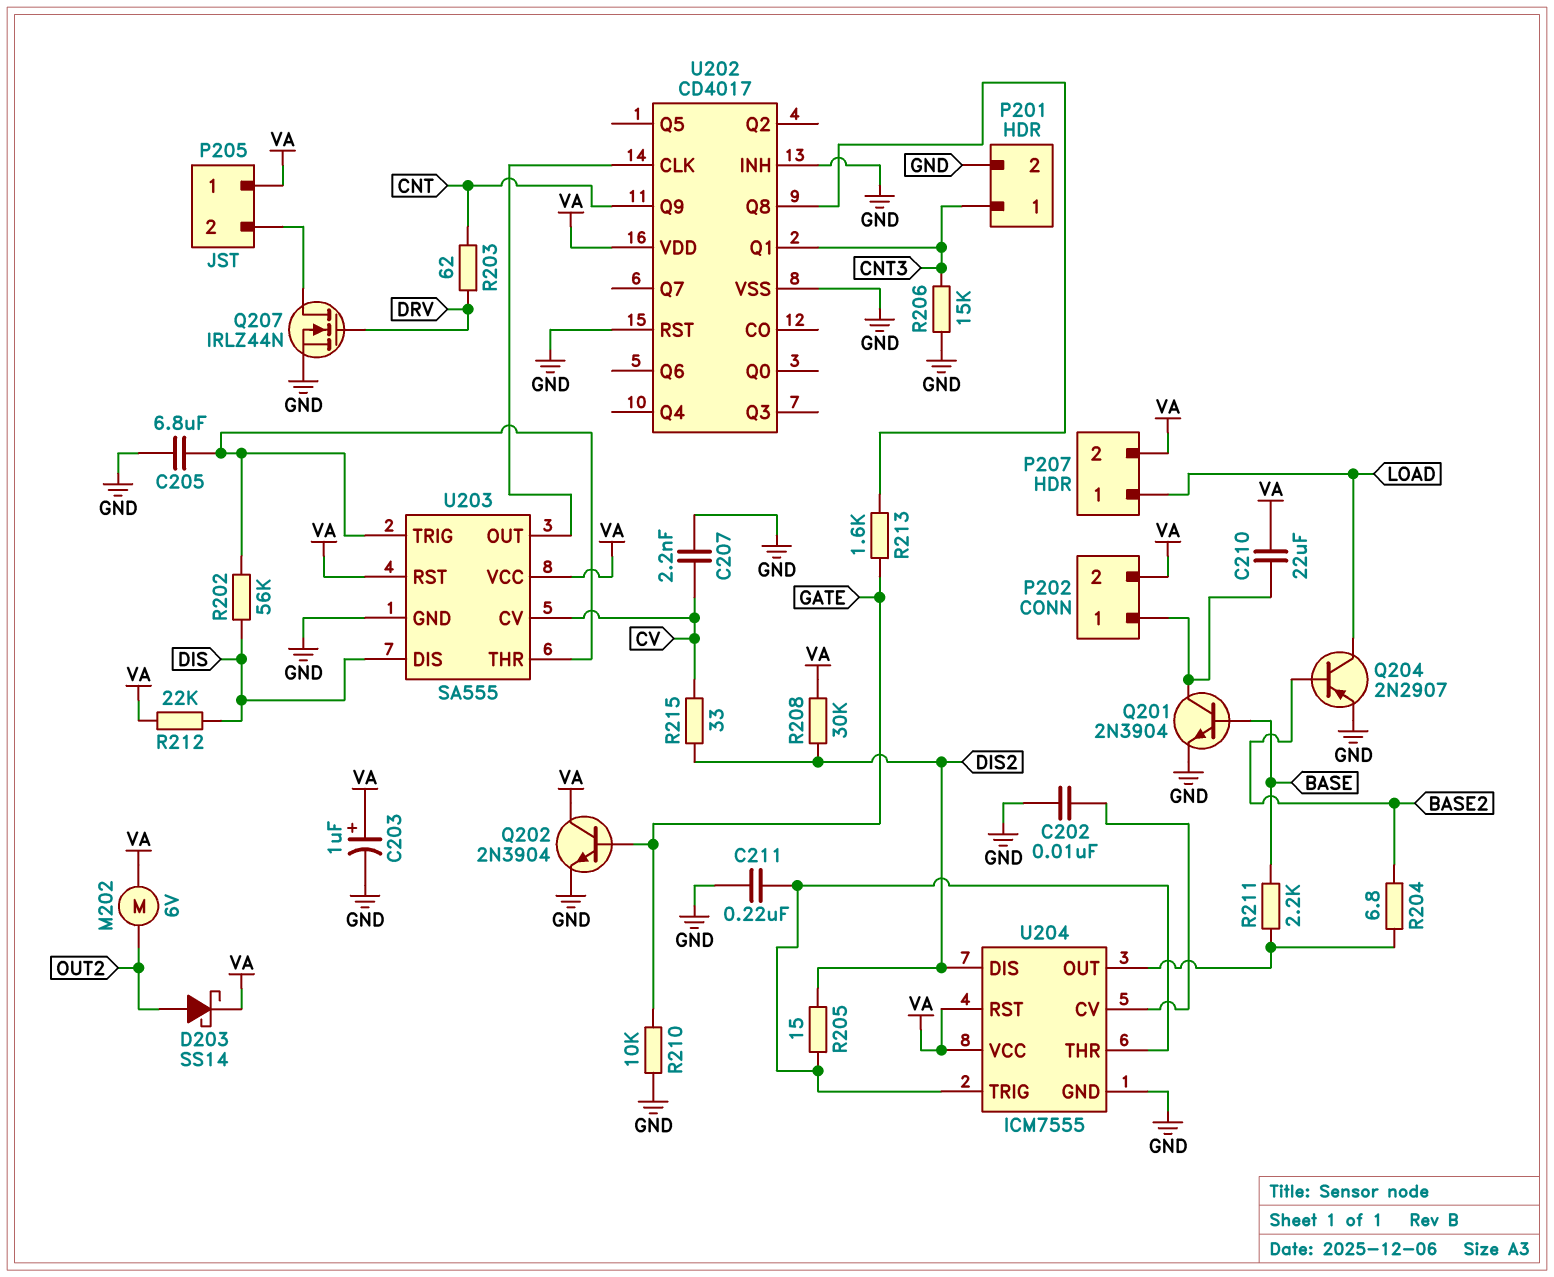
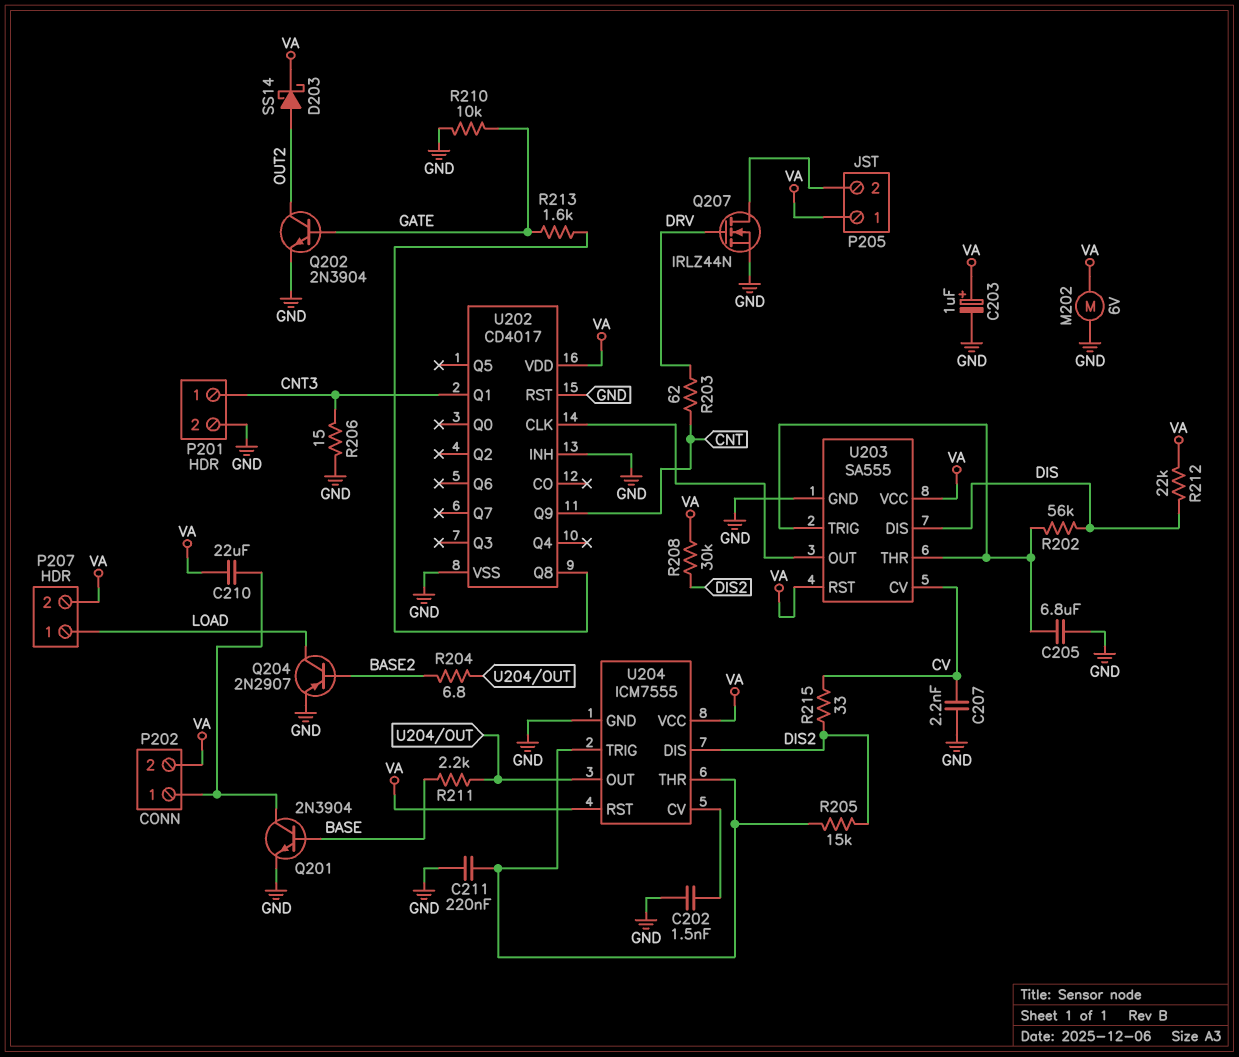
C202: 10nF (GND, U204/CV) -> 1.5nF (GND, U204/CV)
M202: motor 6V (OUT2, VA) -> motor 6V (GND, VA)
Q202: NPN 2N3904 (B GATE, C VA, E GND) -> NPN 2N3904 (B GATE, C OUT2, E GND)
R205: 15 (DIS2, U204/THR) -> 15k (DIS2, U204/THR)
R206: 15k (CNT3, GND) -> 15 (CNT3, GND)

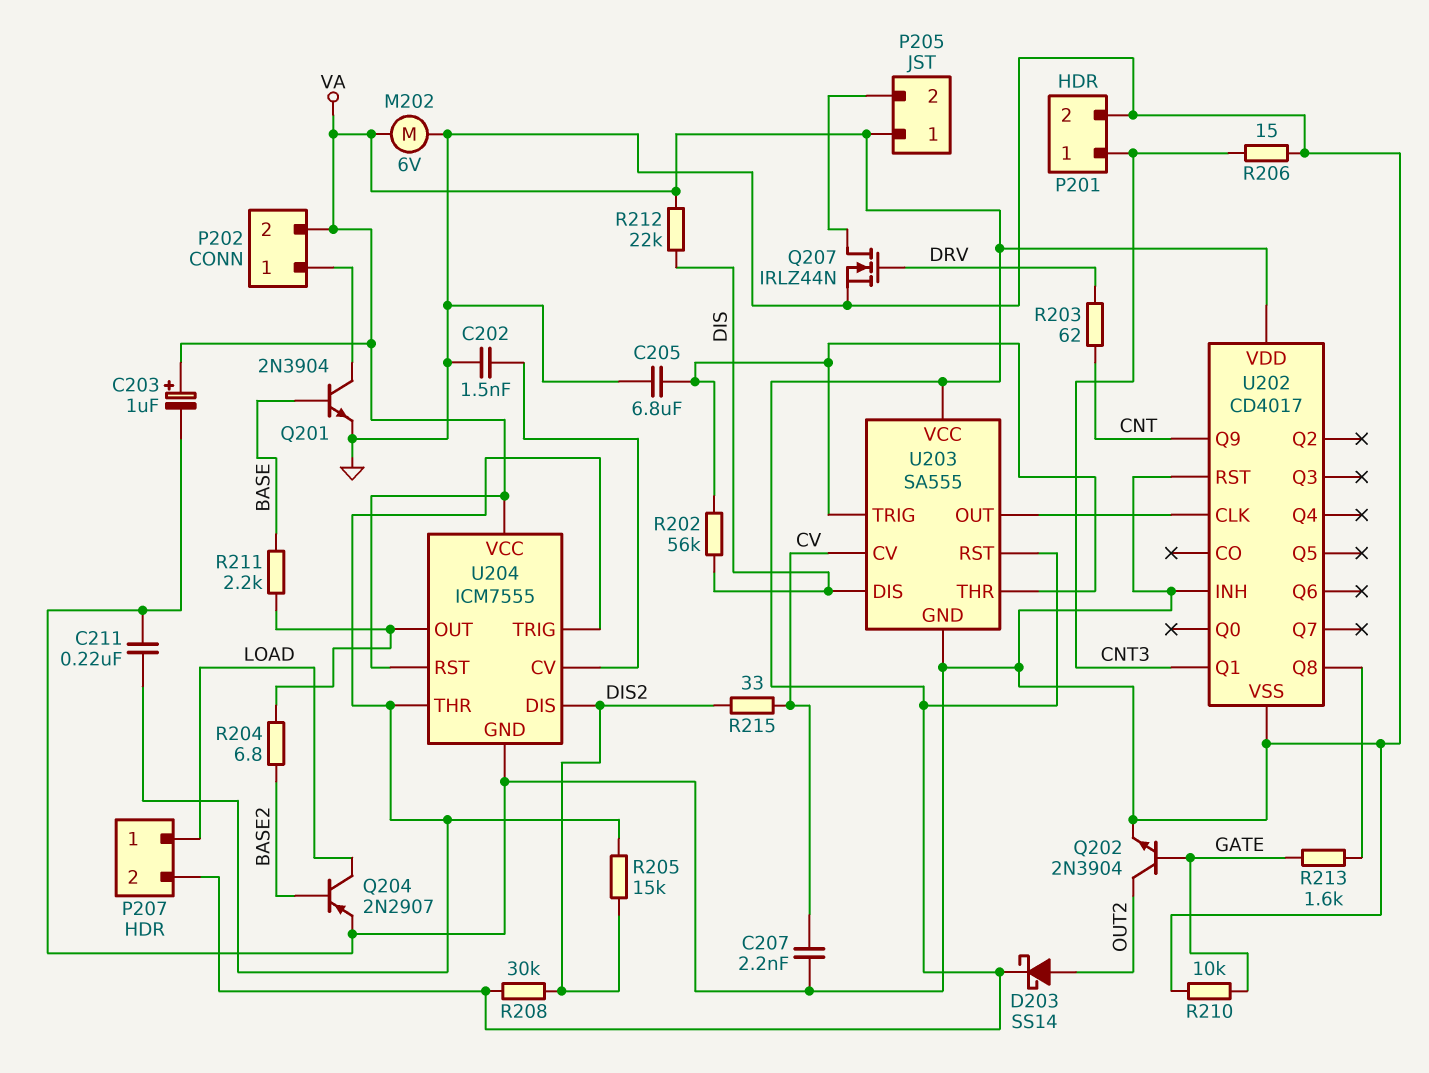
C210: 22uF (P202/1, VA) -> none

